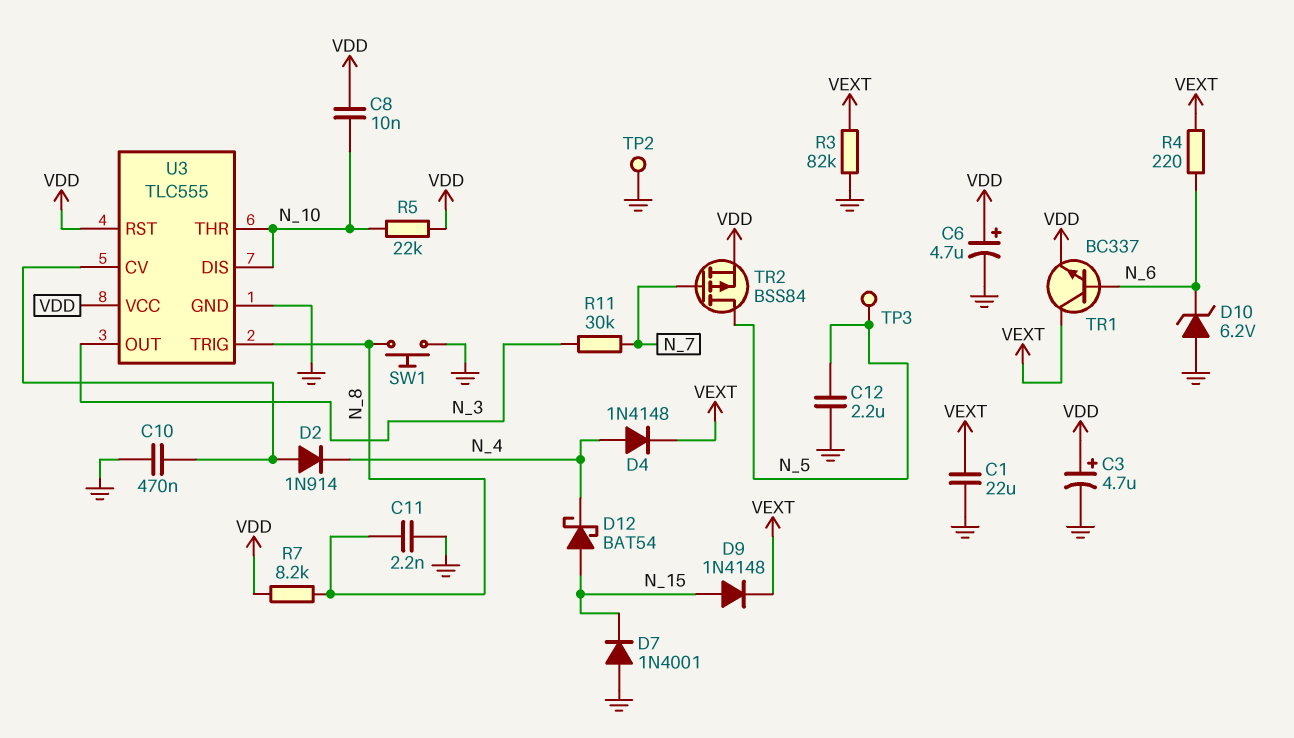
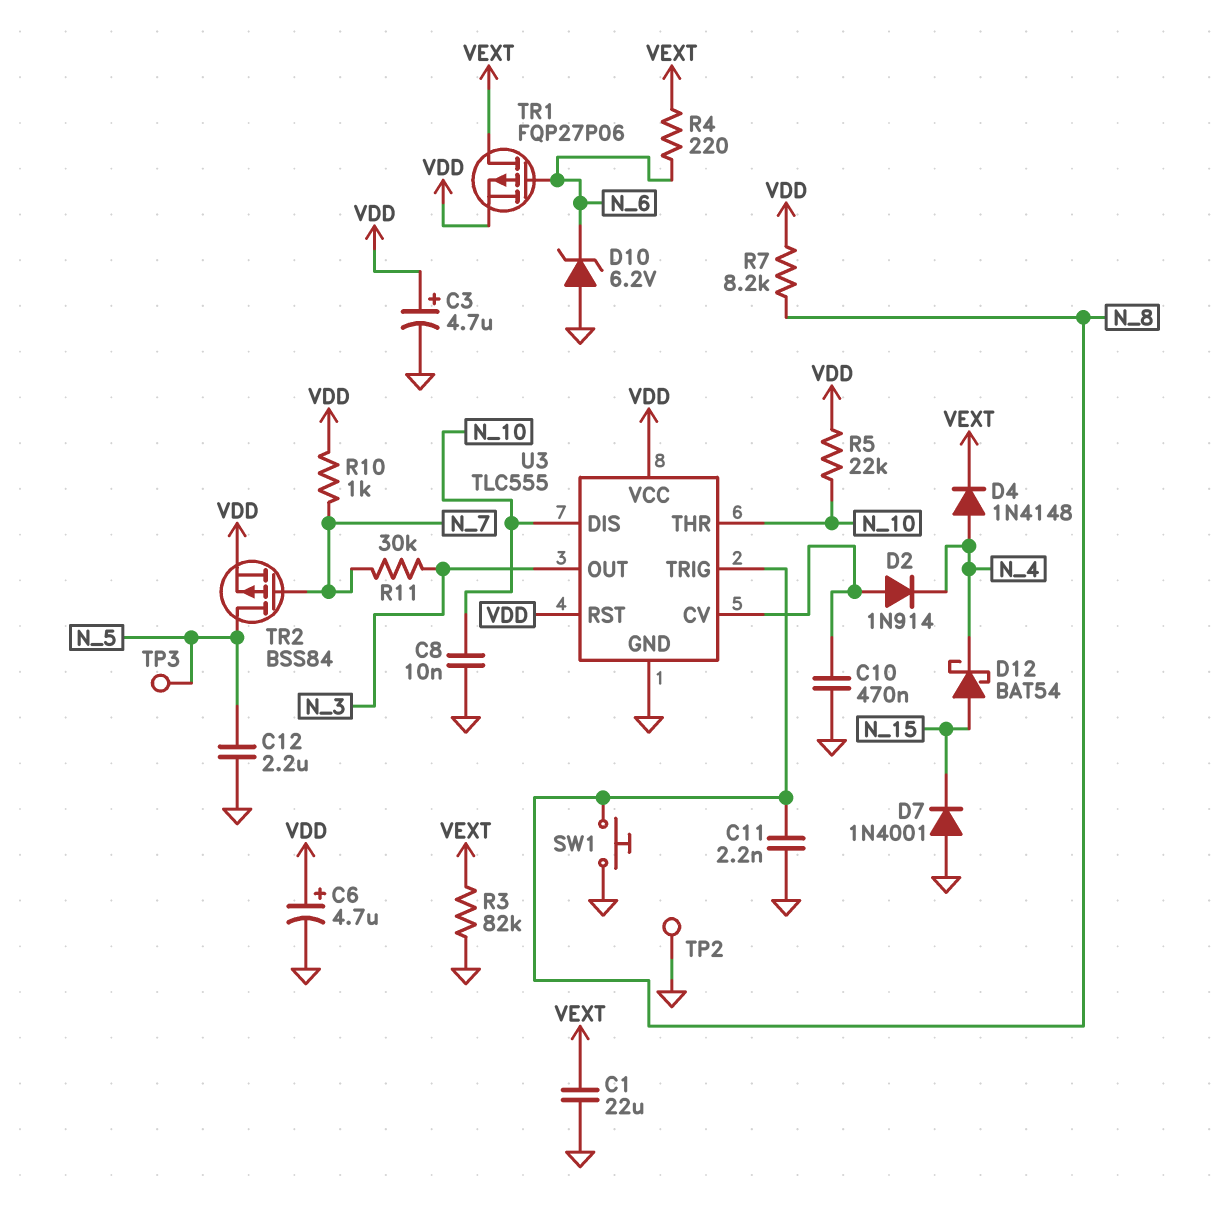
C8: 10nF (N_10, VDD) -> 10nF (GND, N_10)
D9: diode 1N4148 (A N_15, K VEXT) -> none
R10: none -> 1k (N_7, VDD)
TR1: NPN BC337 (B N_6, C VEXT, E VDD) -> PMOS FQP27P06 (G N_6, D VEXT, S VDD)

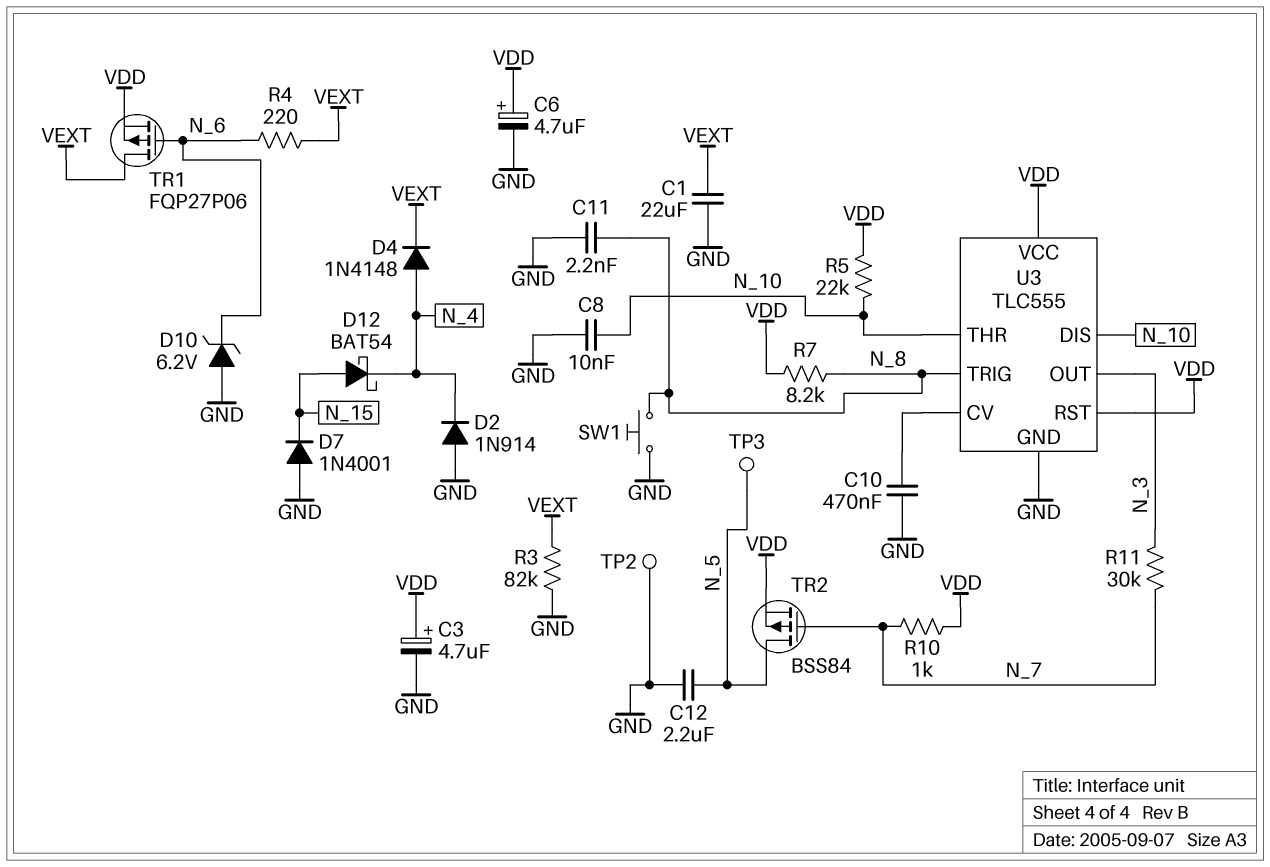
D2: diode 1N914 (A U3/CV, K N_4) -> diode 1N914 (A GND, K N_4)

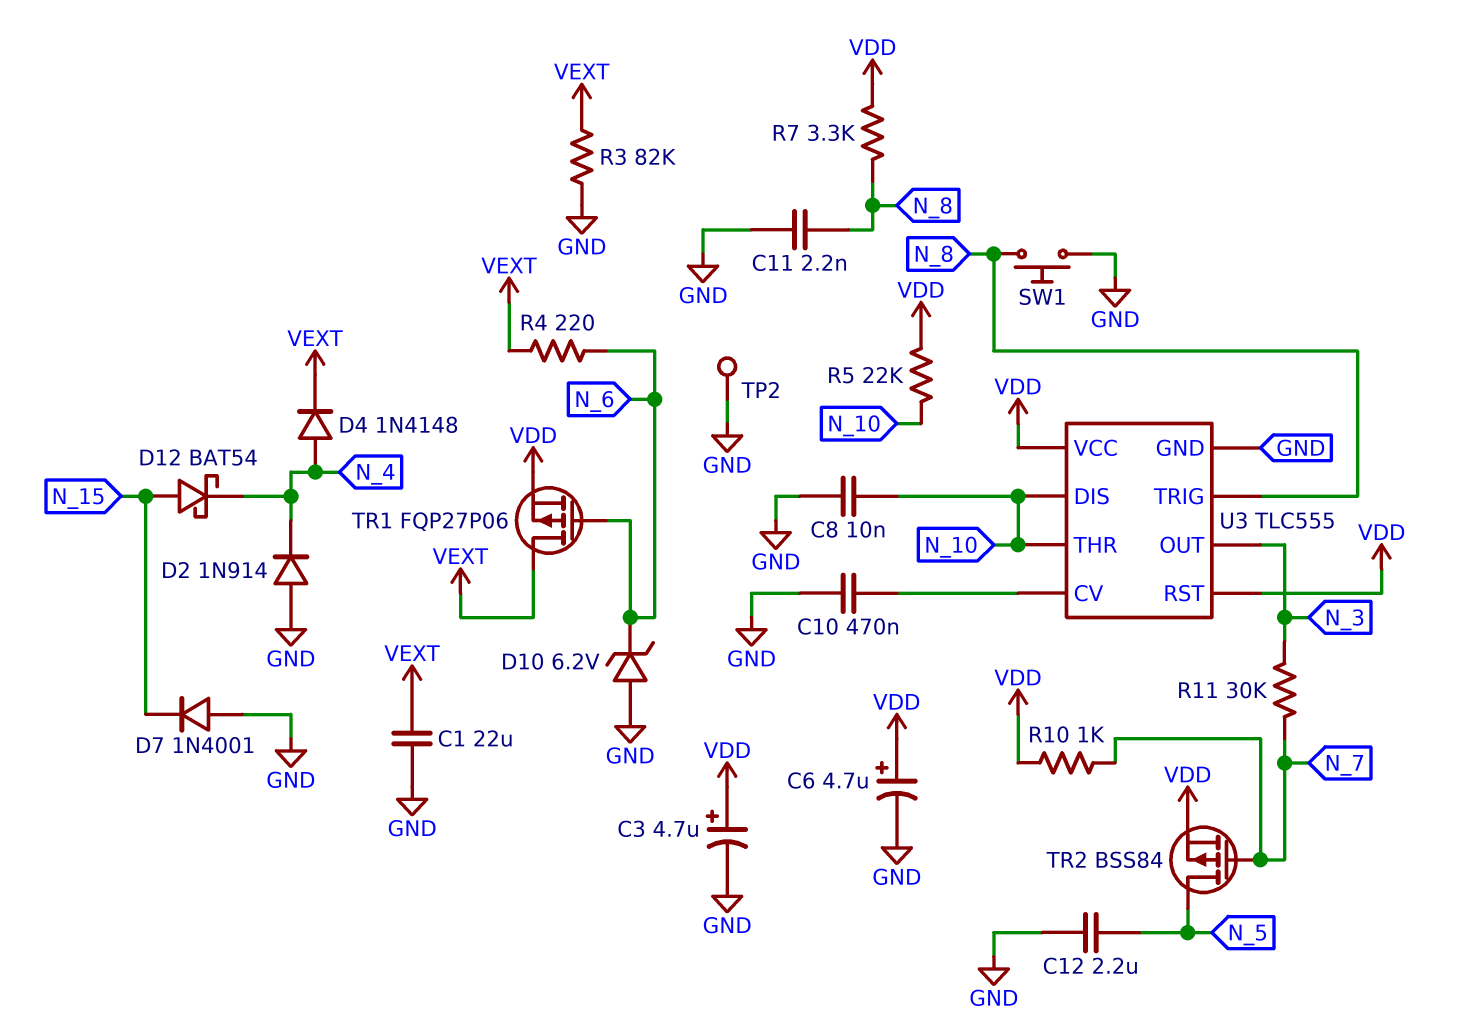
R7: 8.2k (N_8, VDD) -> 3.3k (N_8, VDD)
TP3: test point (N_5) -> none

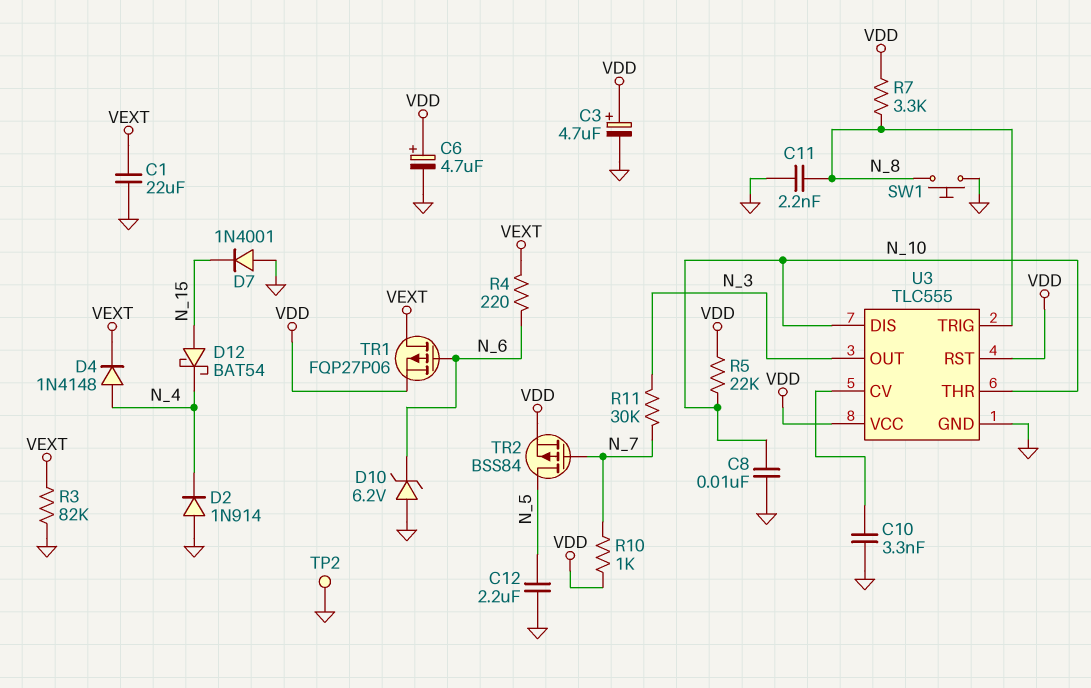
C10: 470nF (GND, U3/CV) -> 3.3nF (GND, U3/CV)

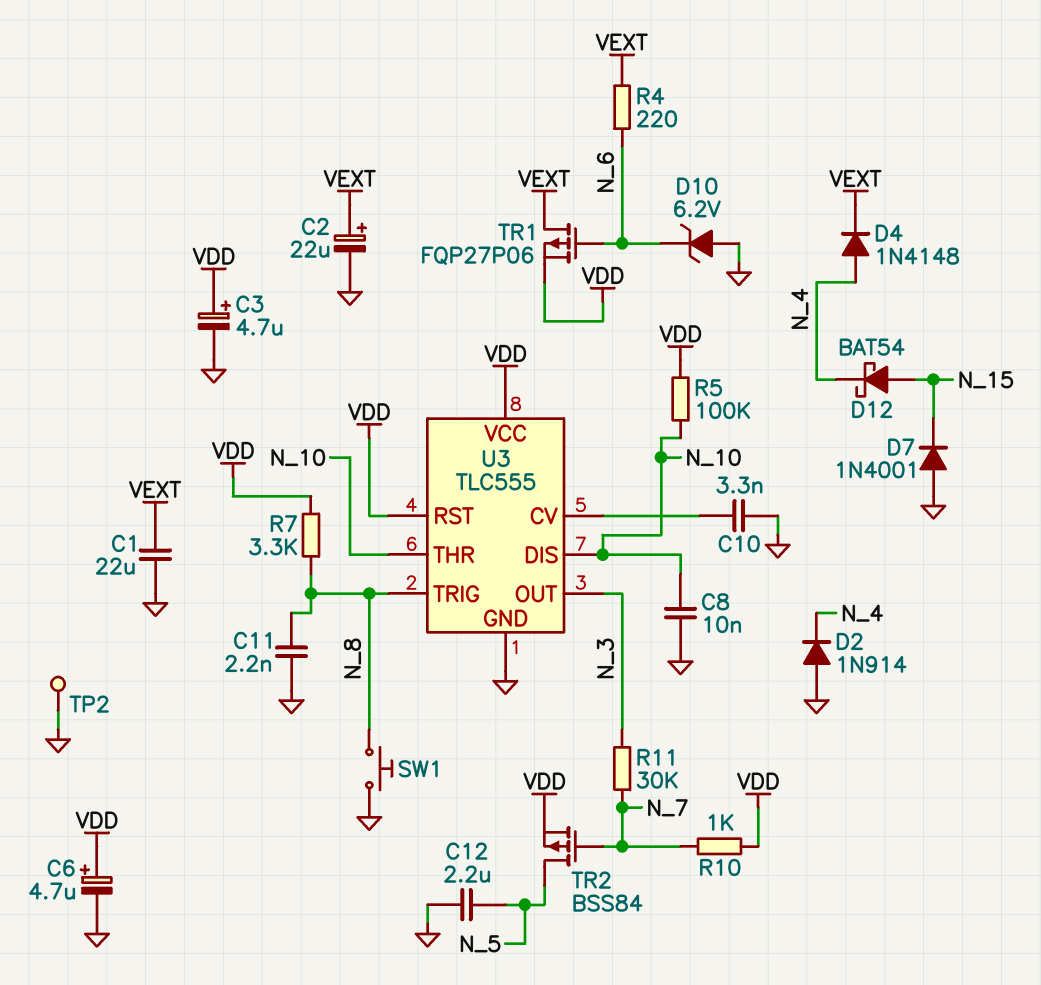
C2: none -> 22uF (plus VEXT, minus GND)
R3: 82k (GND, VEXT) -> none
R5: 22k (N_10, VDD) -> 100k (N_10, VDD)

